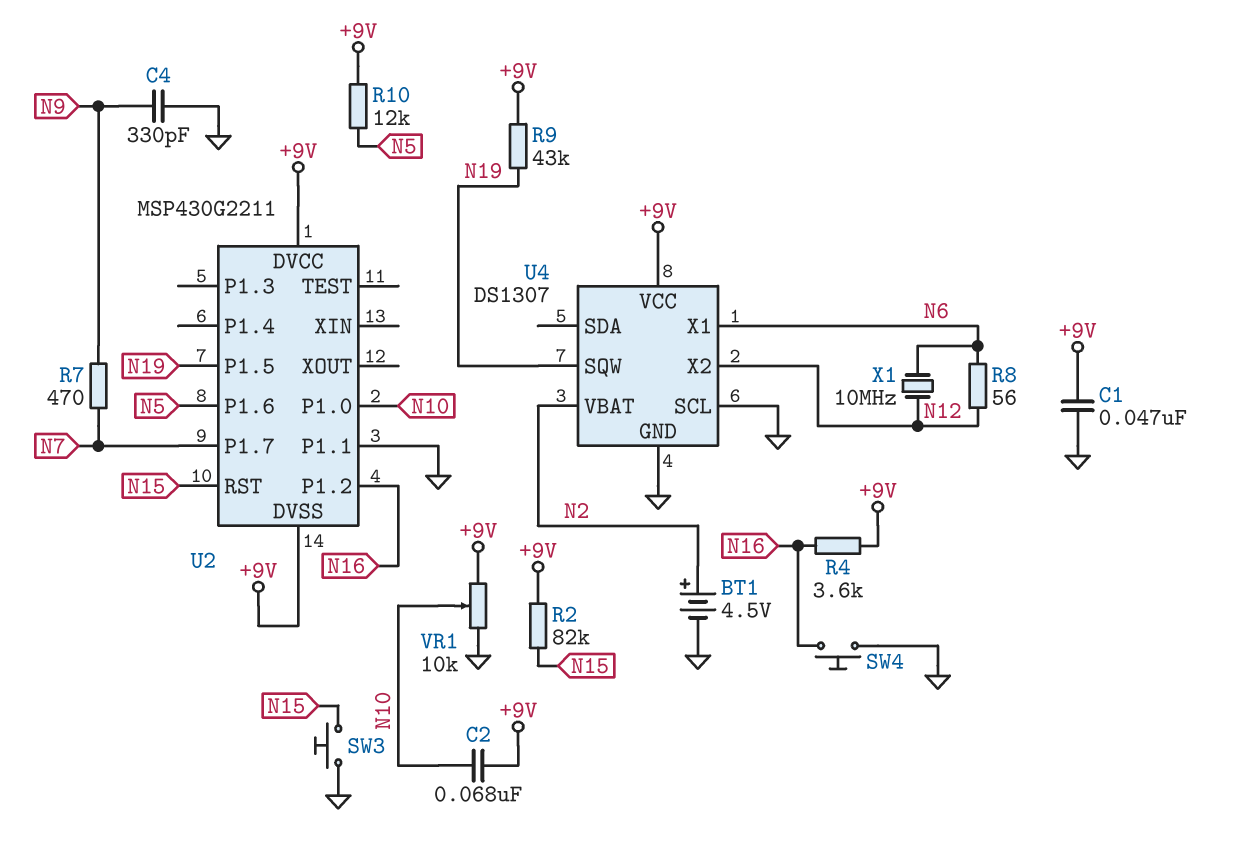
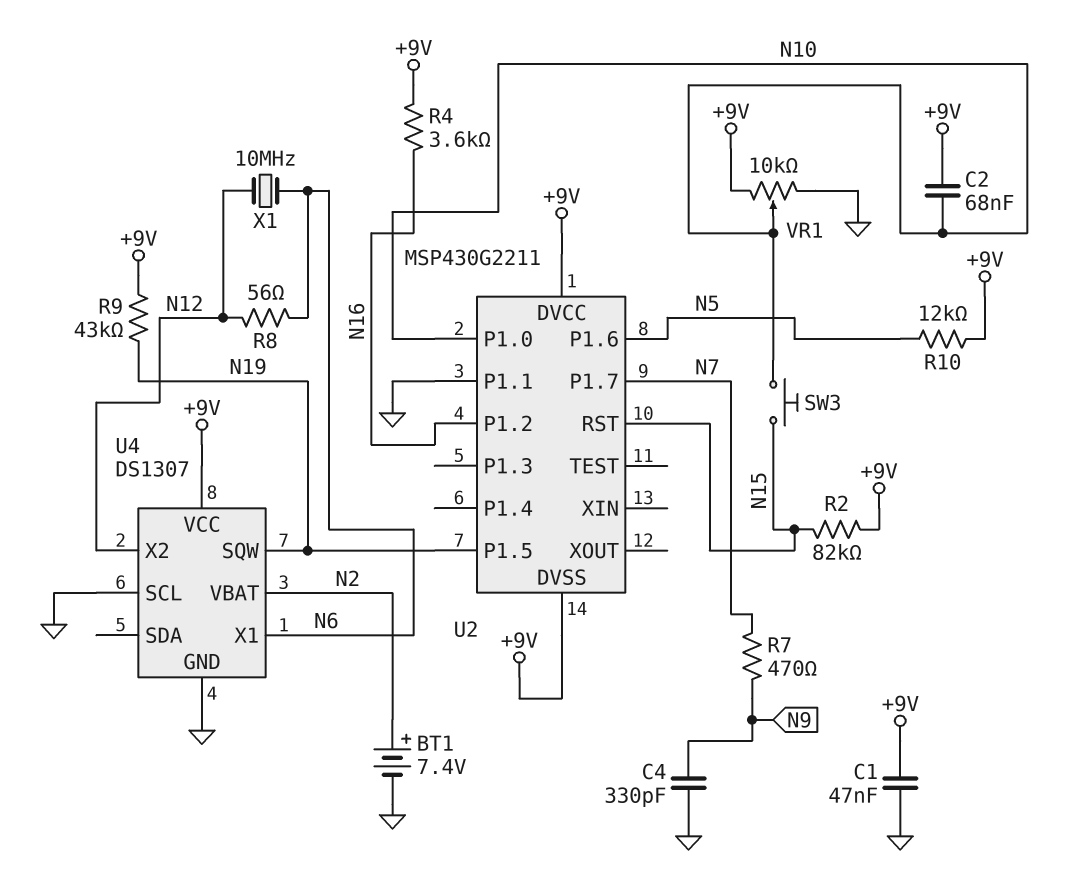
BT1: 4.5V (plus N2, minus GND) -> 7.4V (plus N2, minus GND)
SW3: button (GND, N15) -> button (N10, N15)
SW4: button (GND, N16) -> none

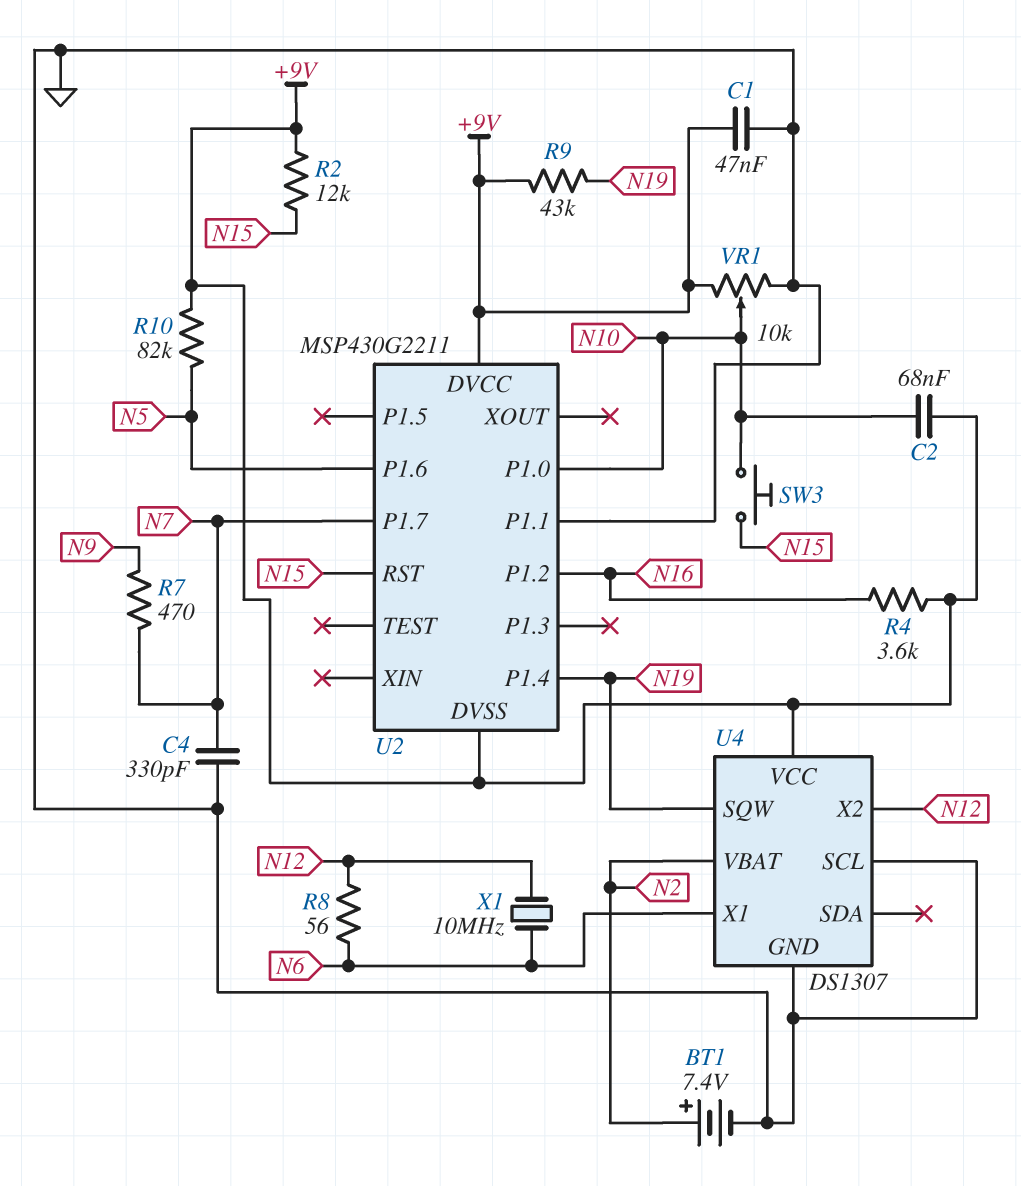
C4: 330pF (GND, N9) -> 330pF (GND, N7)
R2: 82k (+9V, N15) -> 12k (+9V, N15)
R10: 12k (+9V, N5) -> 82k (+9V, N5)
U2 pin P1.4: none -> N19
U2 pin P1.5: N19 -> none

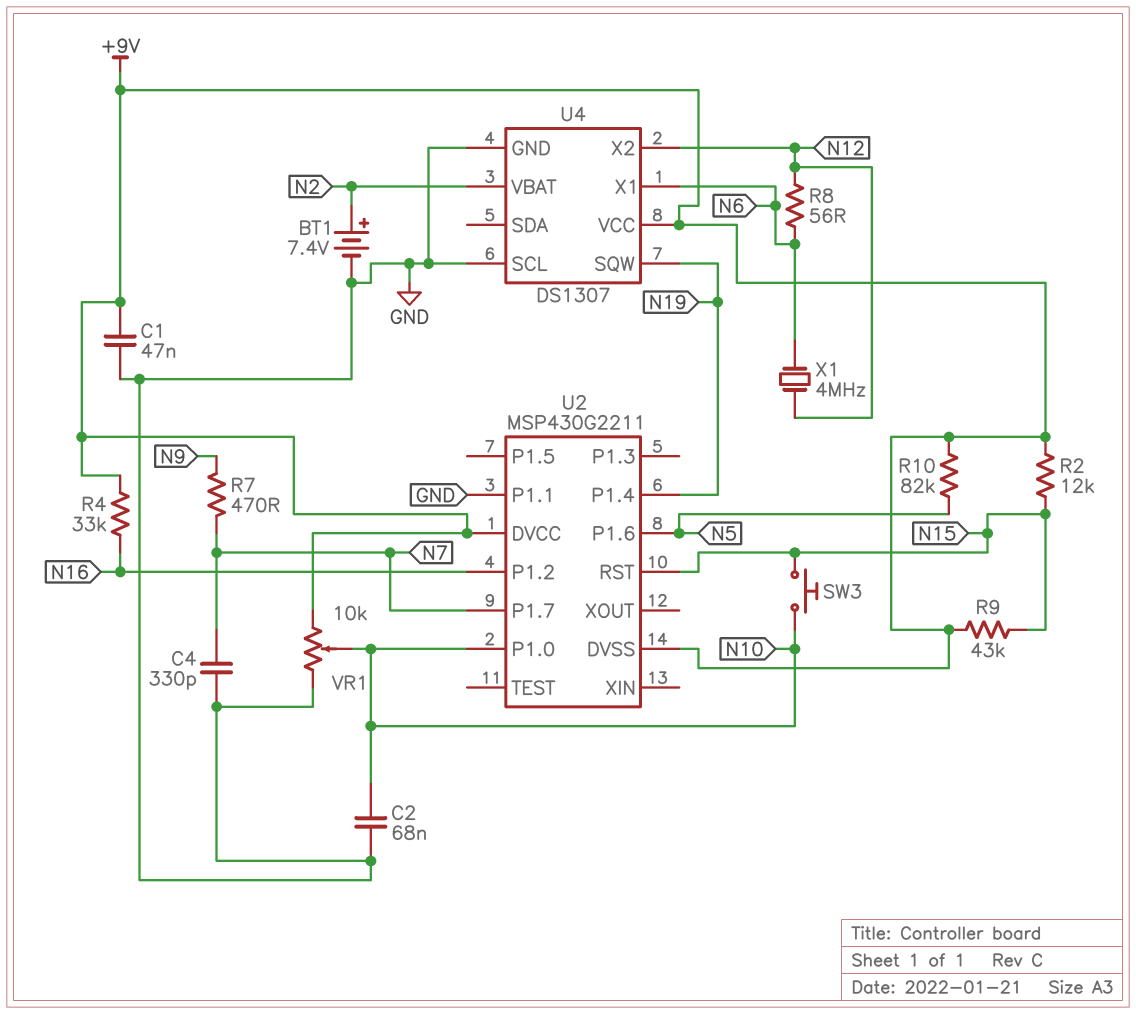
C2: 68nF (+9V, N10) -> 68nF (GND, N10)
R4: 3.6k (+9V, N16) -> 33k (+9V, N16)
R9: 43k (+9V, N19) -> 43k (+9V, N15)
X1: 10MHz (N6, N12) -> 4MHz (N6, N12)

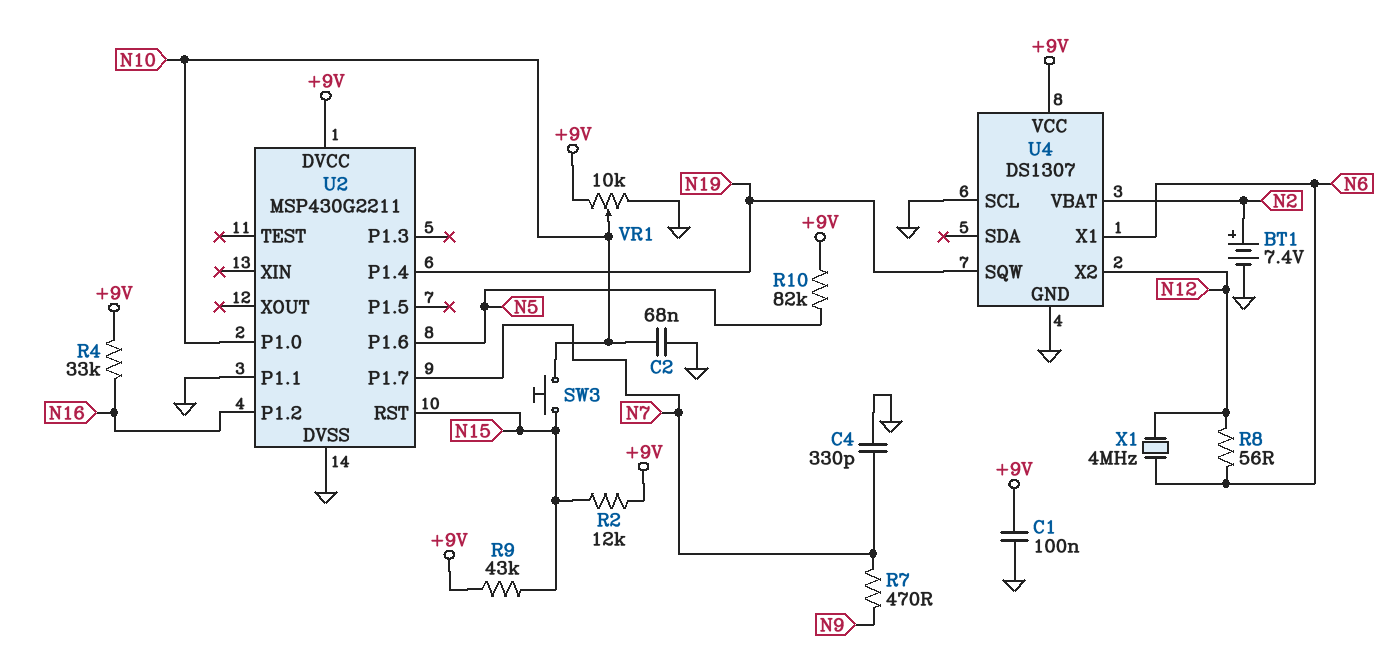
C1: 47nF (+9V, GND) -> 100nF (+9V, GND)
U2 pin DVSS: +9V -> GND

